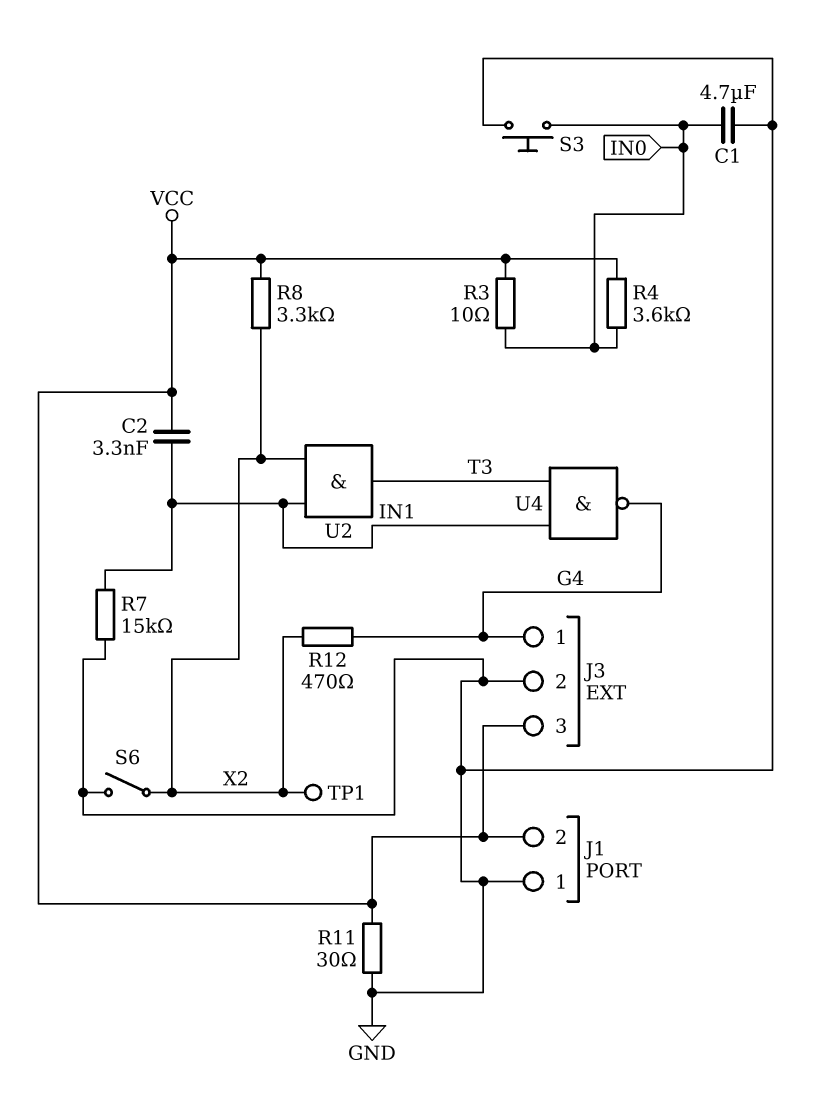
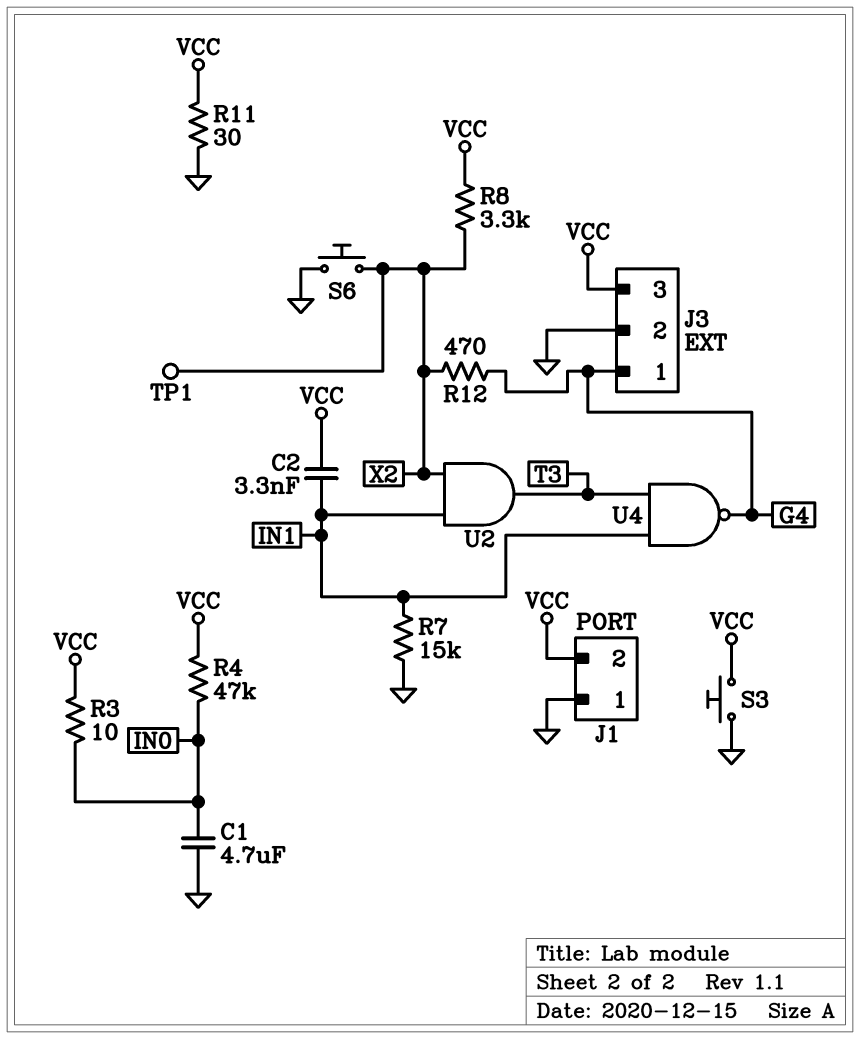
R4: 3.6k (IN0, VCC) -> 47k (IN0, VCC)
S3: button (GND, IN0) -> button (GND, VCC)
S6: switch (GND, X2) -> button (GND, X2)

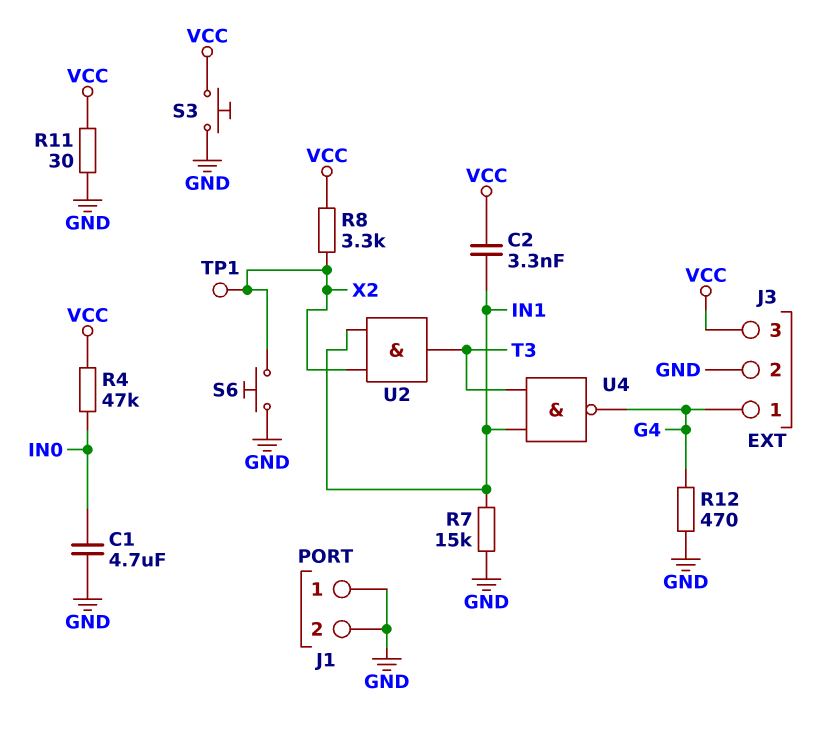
J1 pin 2: VCC -> GND
R3: 10 (IN0, VCC) -> none
R12: 470 (G4, X2) -> 470 (G4, GND)

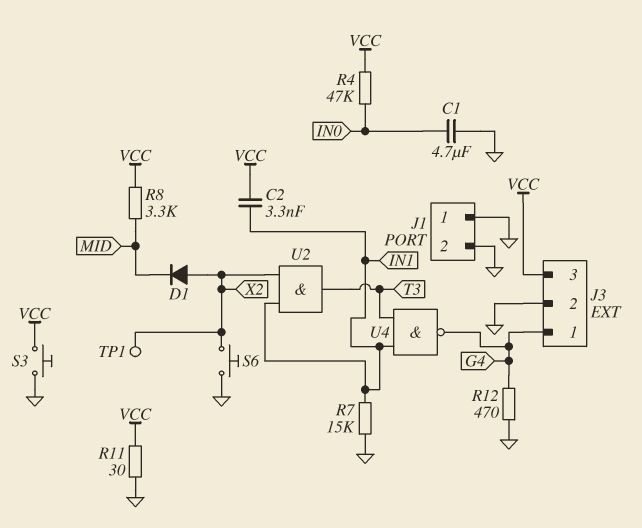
D1: none -> diode (A X2, K MID)
R8: 3.3k (VCC, X2) -> 3.3k (MID, VCC)

